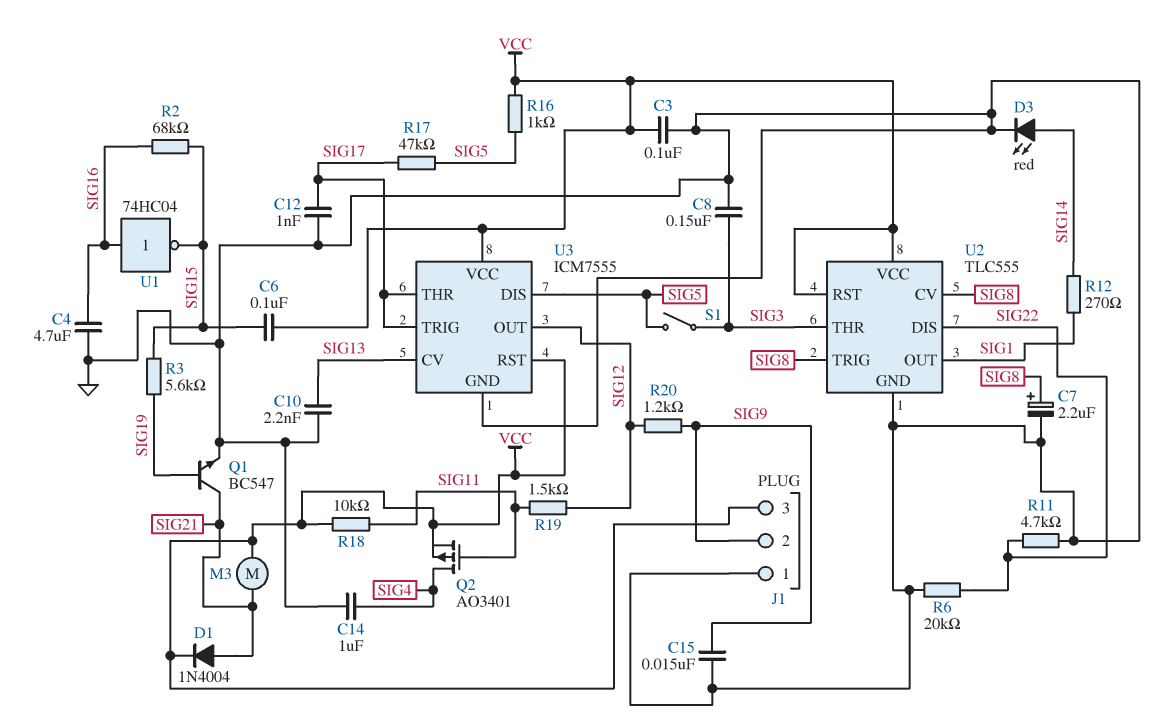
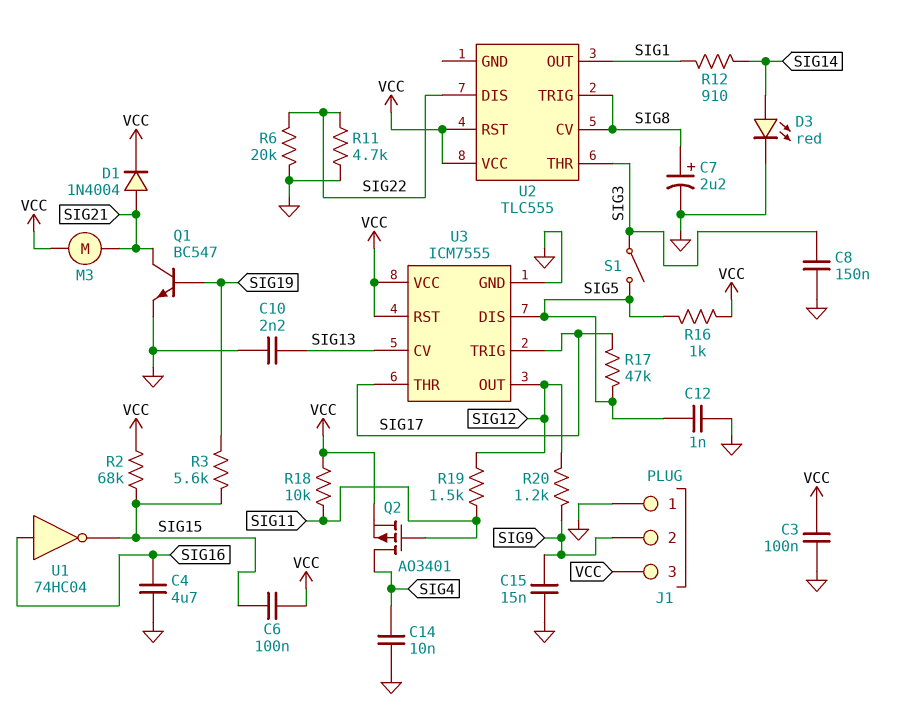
C12: 1nF (GND, SIG17) -> 1nF (GND, SIG5)
C14: 1uF (GND, SIG4) -> 10nF (GND, SIG4)
R2: 68k (SIG15, SIG16) -> 68k (SIG15, VCC)
R12: 270 (SIG1, SIG14) -> 910 (SIG1, SIG14)
U2 pin GND: GND -> none

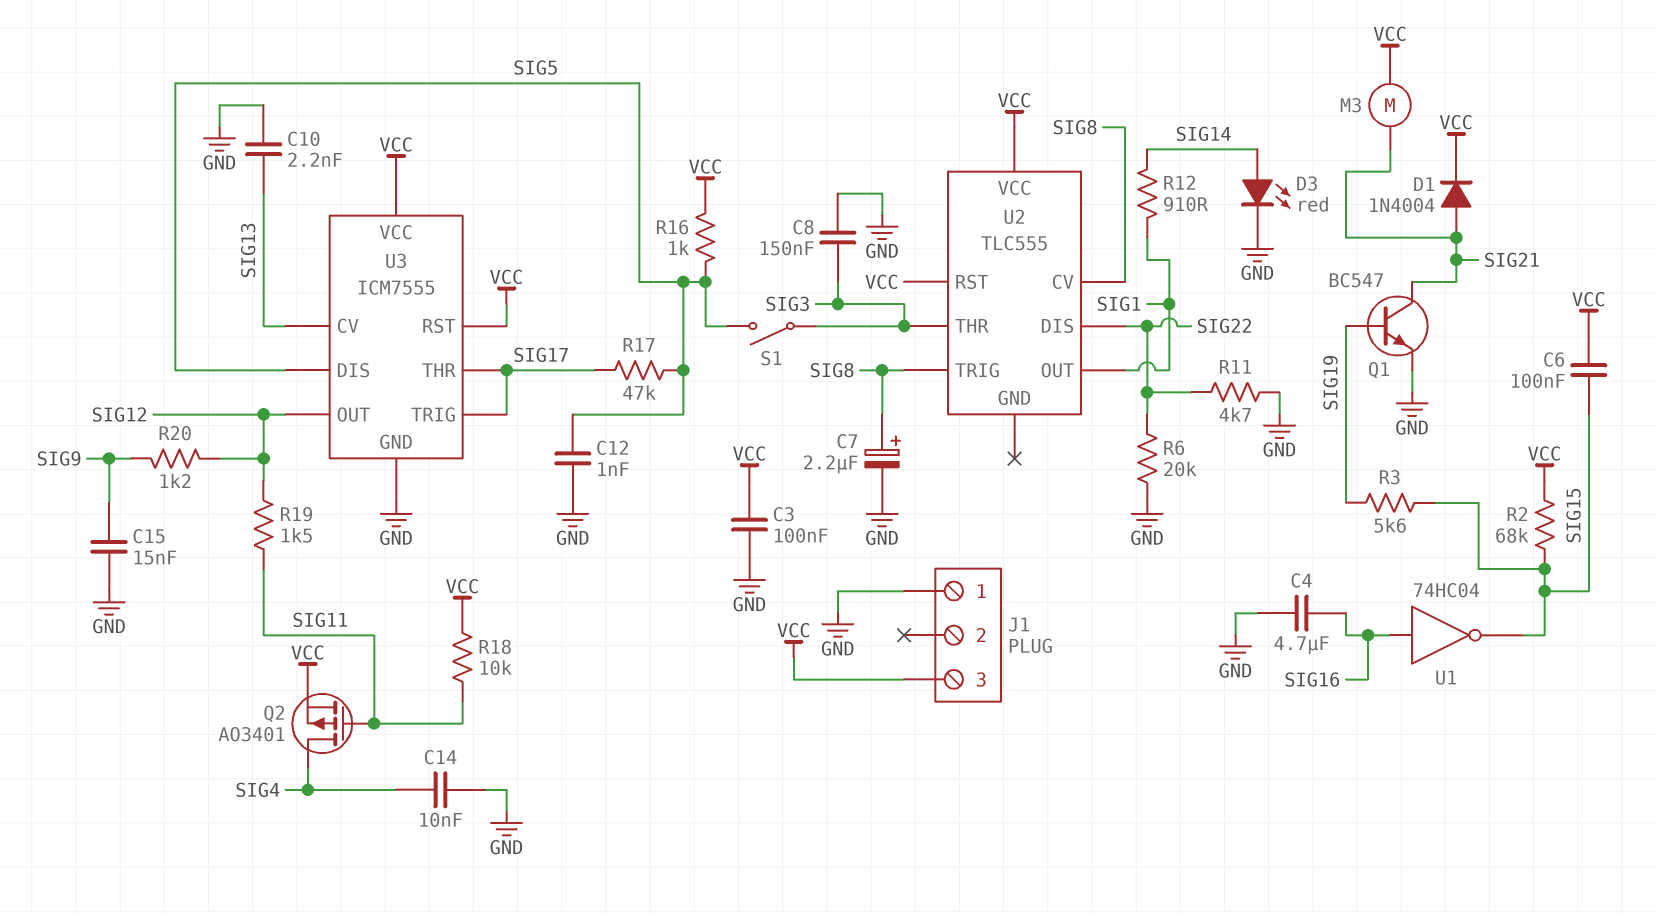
J1 pin 2: SIG9 -> none

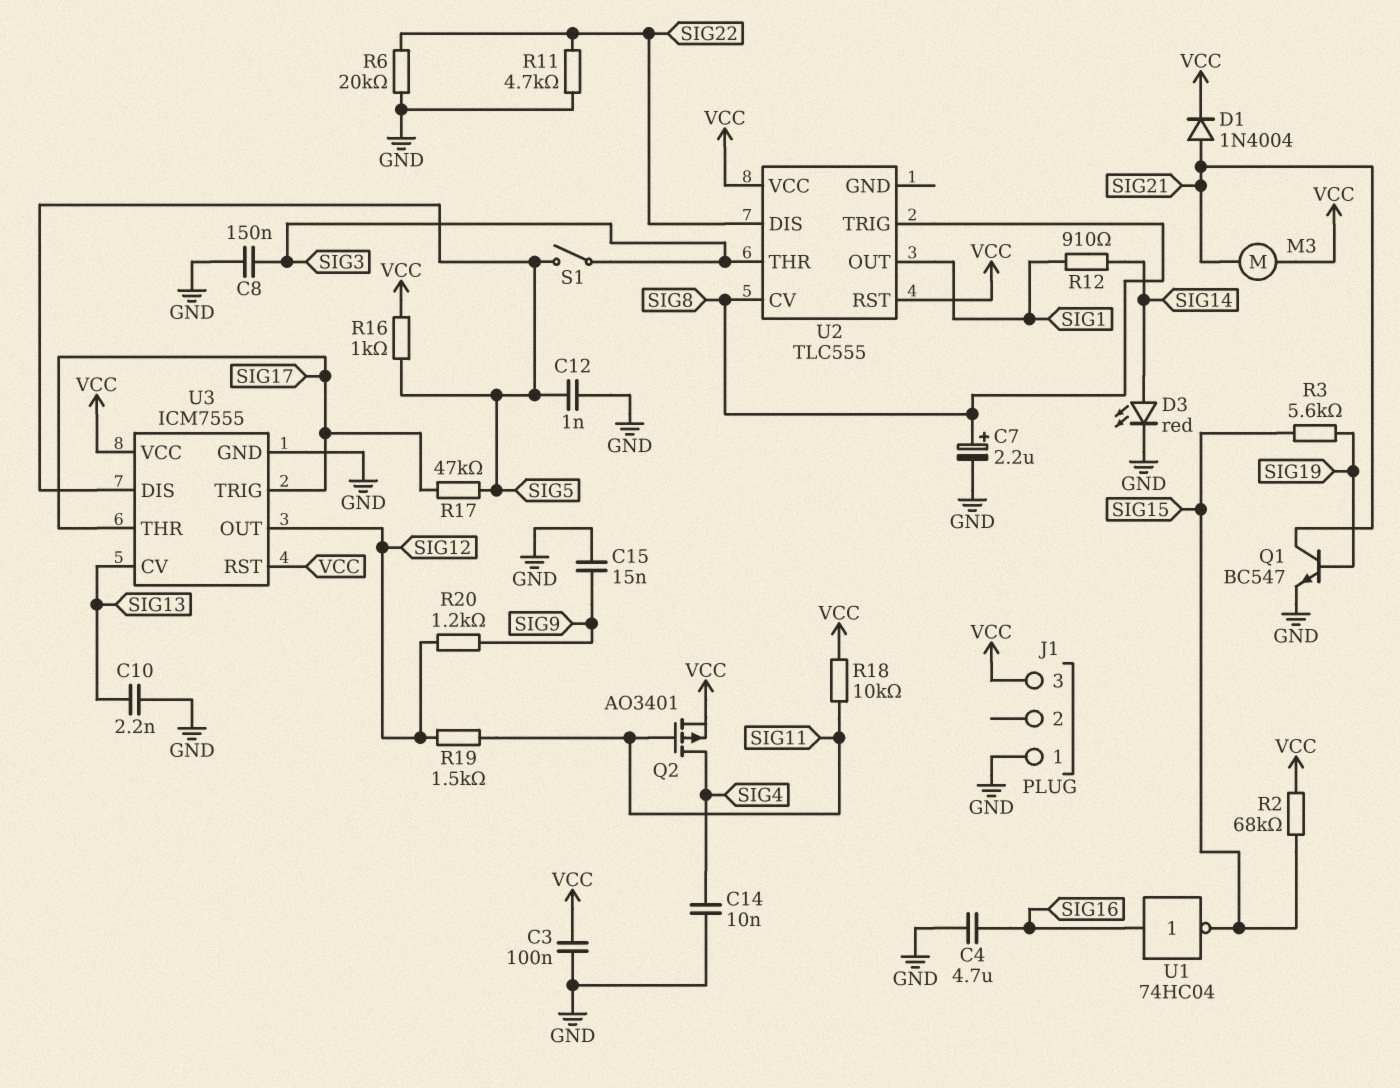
C6: 100nF (SIG15, VCC) -> none

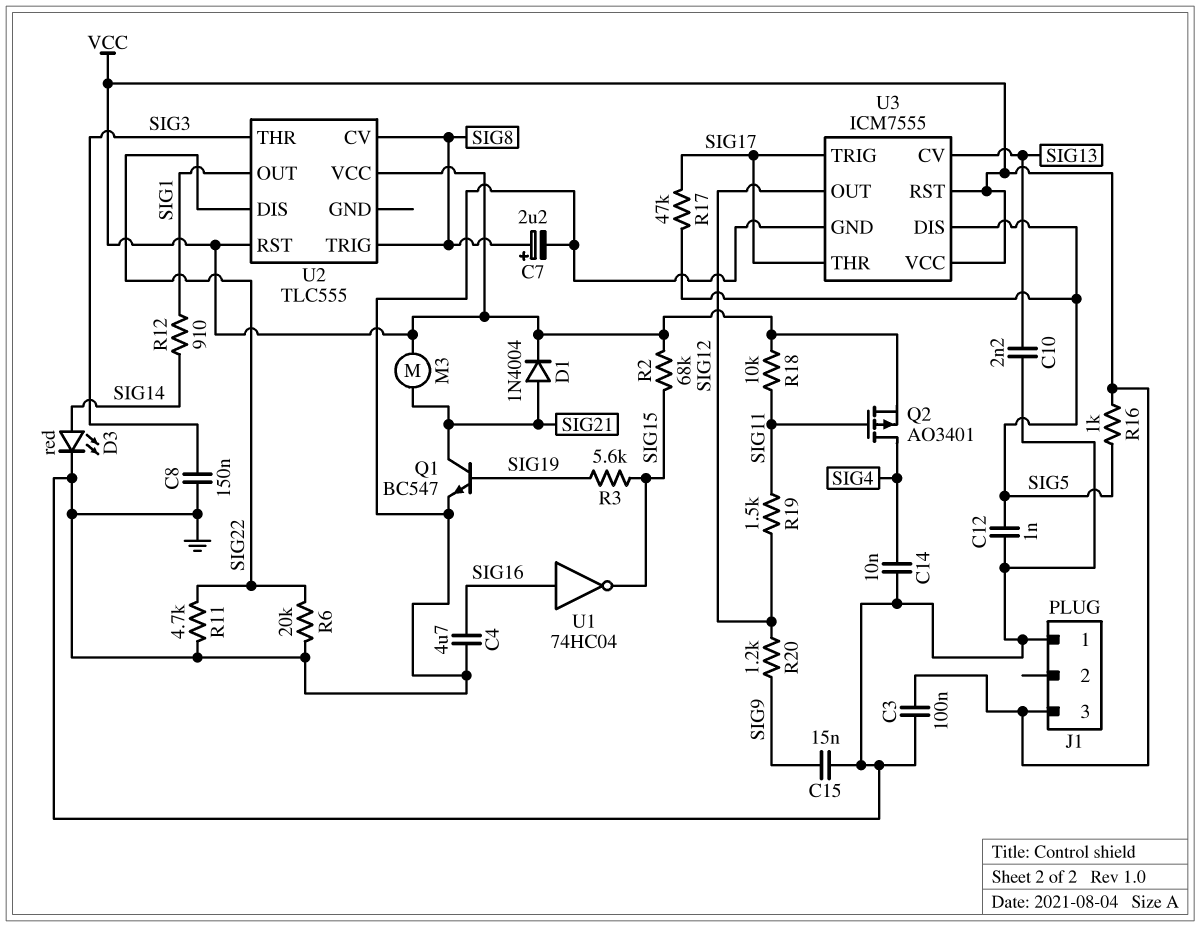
S1: switch (SIG3, SIG5) -> none

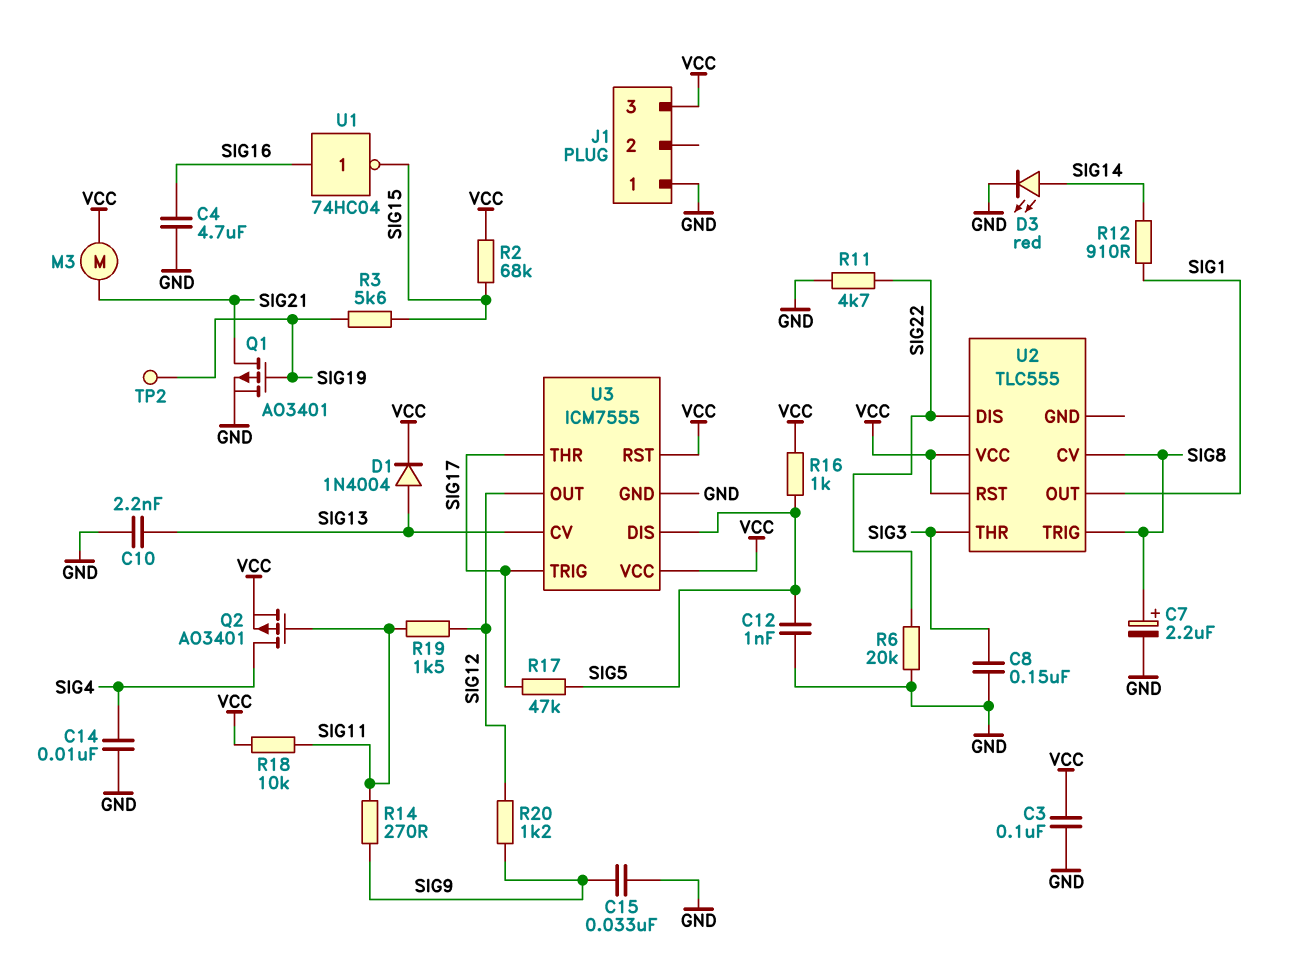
C15: 15nF (GND, SIG9) -> 33nF (GND, SIG9)
D1: diode 1N4004 (A SIG21, K VCC) -> diode 1N4004 (A SIG13, K VCC)
Q1: NPN BC547 (B SIG19, C SIG21, E GND) -> PMOS AO3401 (G SIG19, D SIG21, S GND)
R14: none -> 270 (SIG9, SIG11)
TP2: none -> test point (SIG19)

